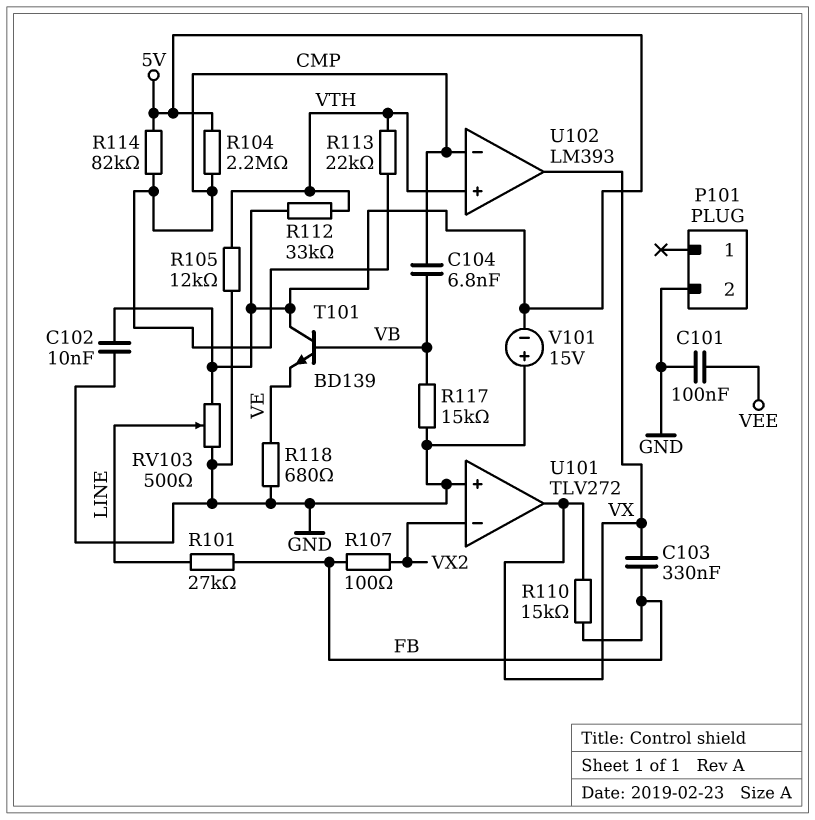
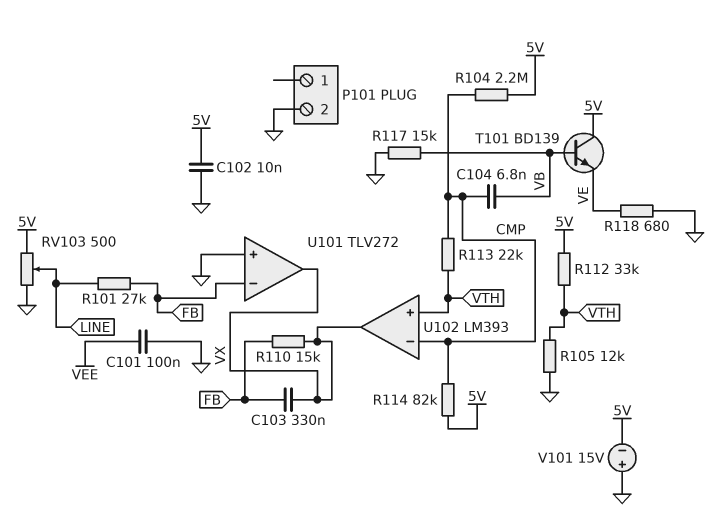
R107: 100 (FB, VX2) -> none
U101 pin in-: VX2 -> FB

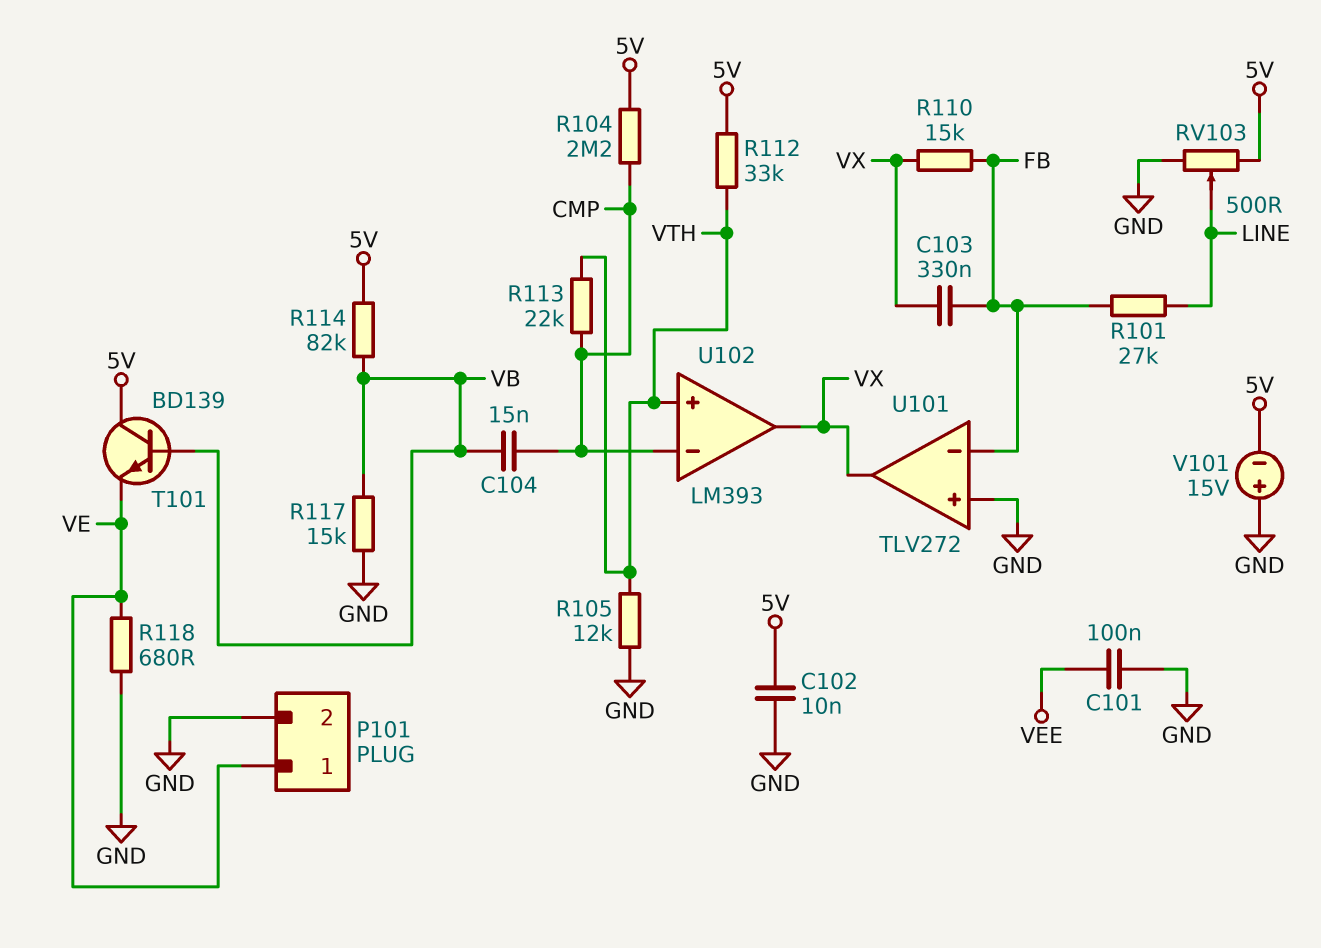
C104: 6.8nF (CMP, VB) -> 15nF (CMP, VB)
P101 pin 1: none -> VE
R114: 82k (5V, CMP) -> 82k (5V, VB)

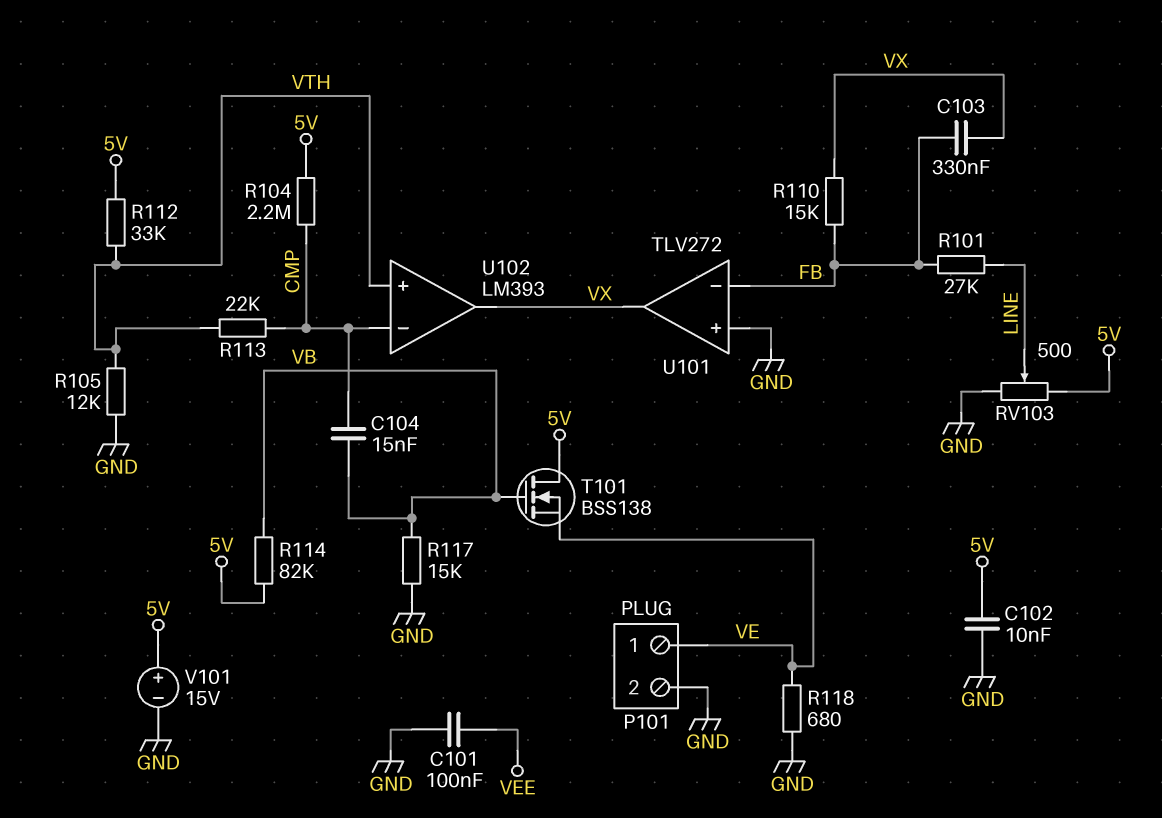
T101: NPN BD139 (B VB, C 5V, E VE) -> NMOS BSS138 (G VB, D 5V, S VE)
V101: 15V (plus GND, minus 5V) -> 15V (plus 5V, minus GND)

